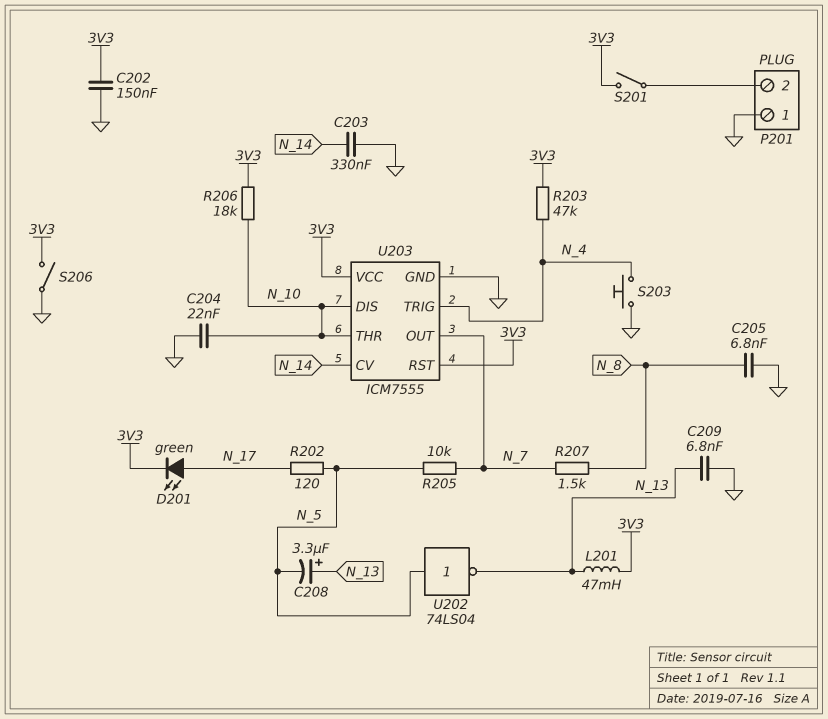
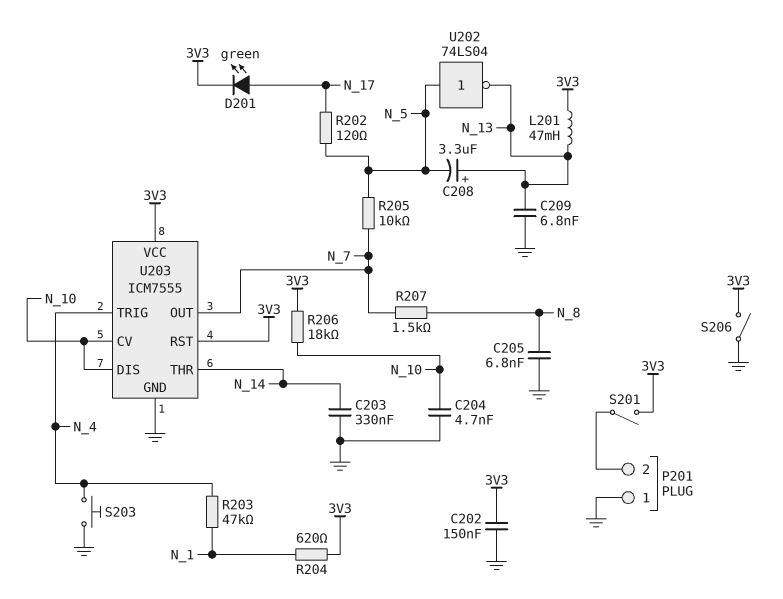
C204: 22nF (GND, N_10) -> 4.7nF (GND, N_10)
R203: 47k (3V3, N_4) -> 47k (N_1, N_4)
R204: none -> 620 (3V3, N_1)
U203 pin CV: N_14 -> N_10
U203 pin THR: N_10 -> N_14

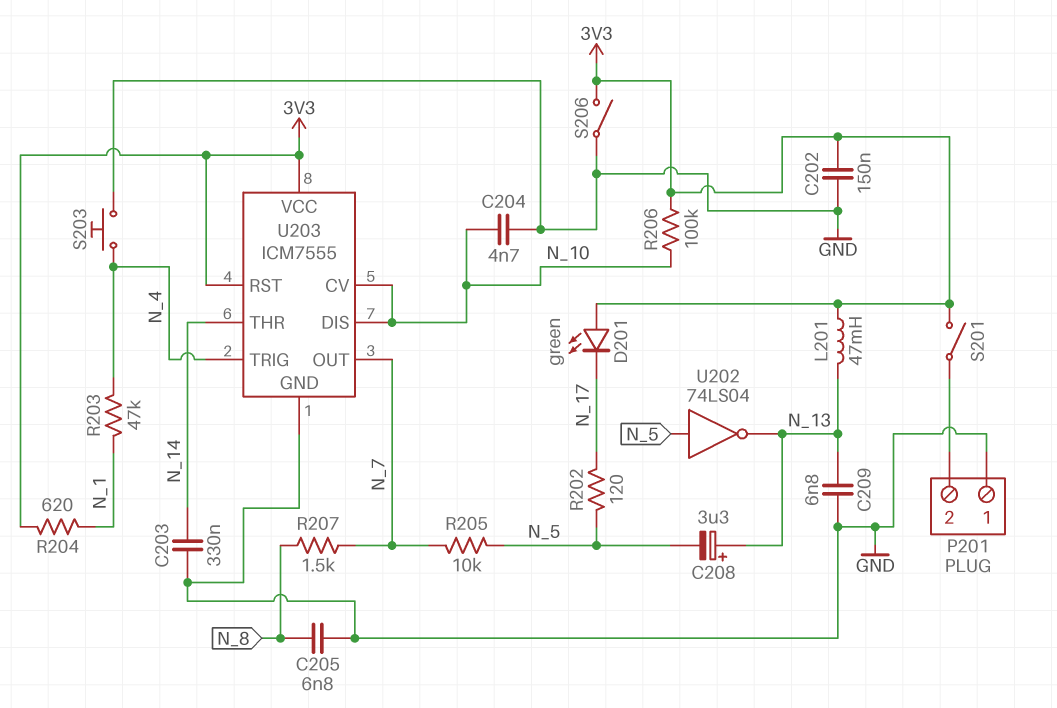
D201: LED green (A N_17, K 3V3) -> LED green (A 3V3, K N_17)
R206: 18k (3V3, N_10) -> 100k (3V3, N_10)

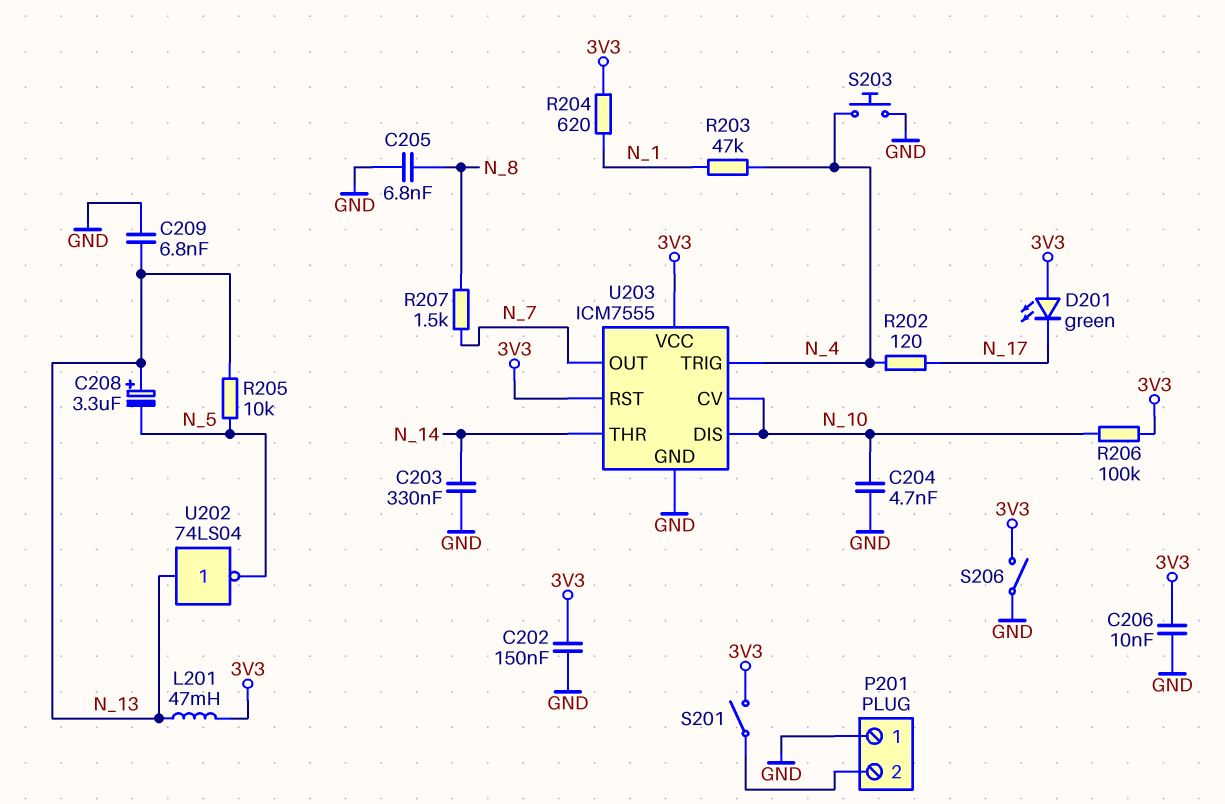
C206: none -> 10nF (3V3, GND)
R202: 120 (N_5, N_17) -> 120 (N_4, N_17)
R205: 10k (N_5, N_7) -> 10k (N_5, N_13)
U202: NOT 74LS04 (in N_5, out N_13) -> NOT 74LS04 (in N_13, out N_5)

